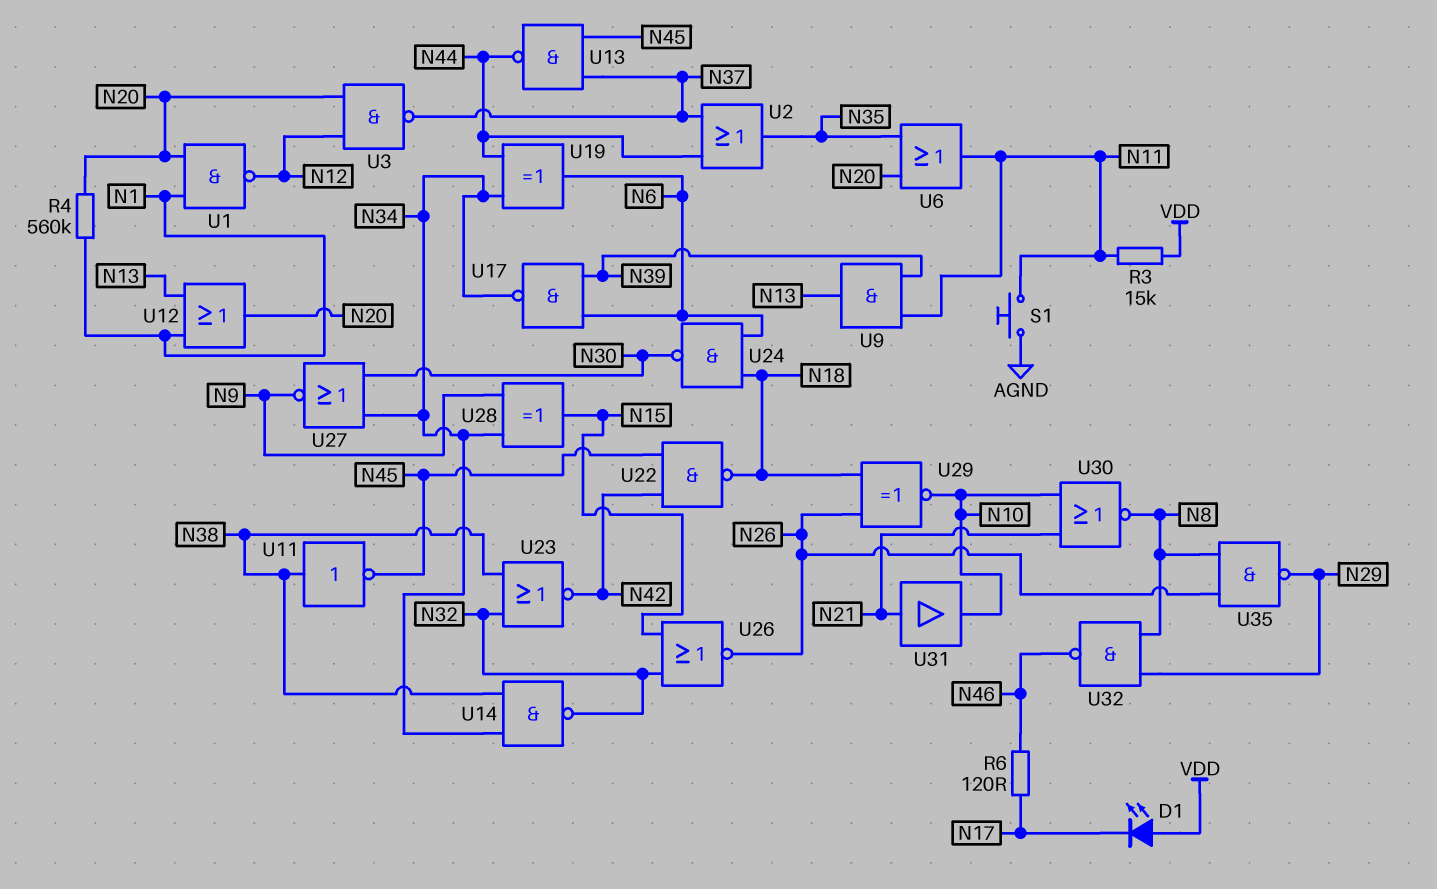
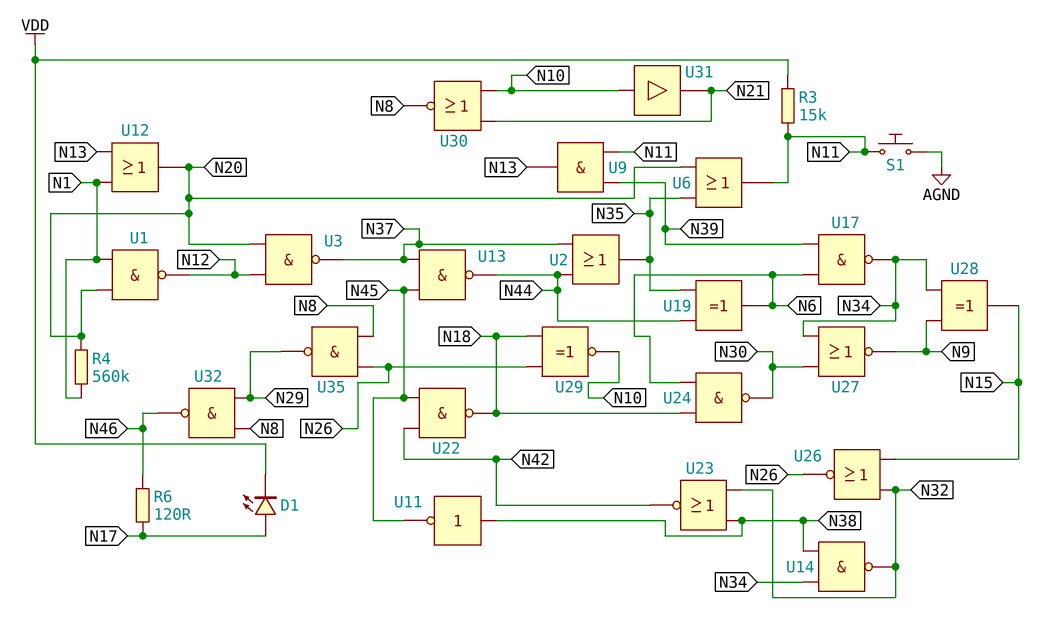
D1: LED (A VDD, K N17) -> LED (A N17, K VDD)
U19: XOR (in N34, in N44, out N6) -> XOR (in N35, in N44, out N6)
U31: buffer (in N21, out N10) -> buffer (in N10, out N21)

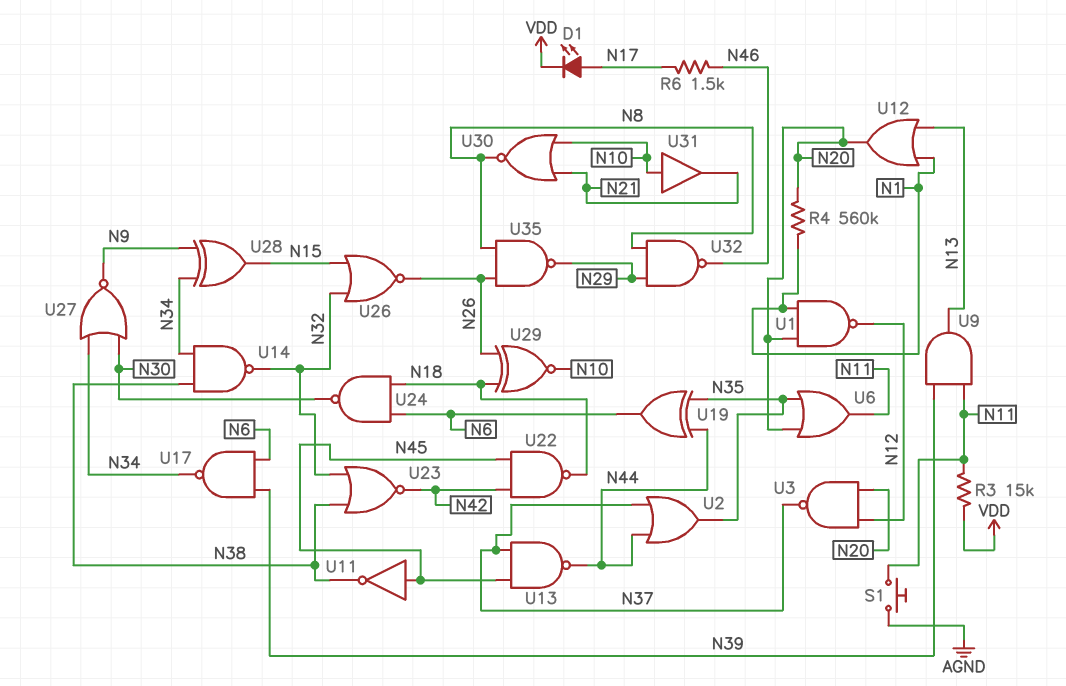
R6: 120 (N17, N46) -> 1.5k (N17, N46)
U11: NOT (in N38, out N45) -> NOT (in N45, out N38)

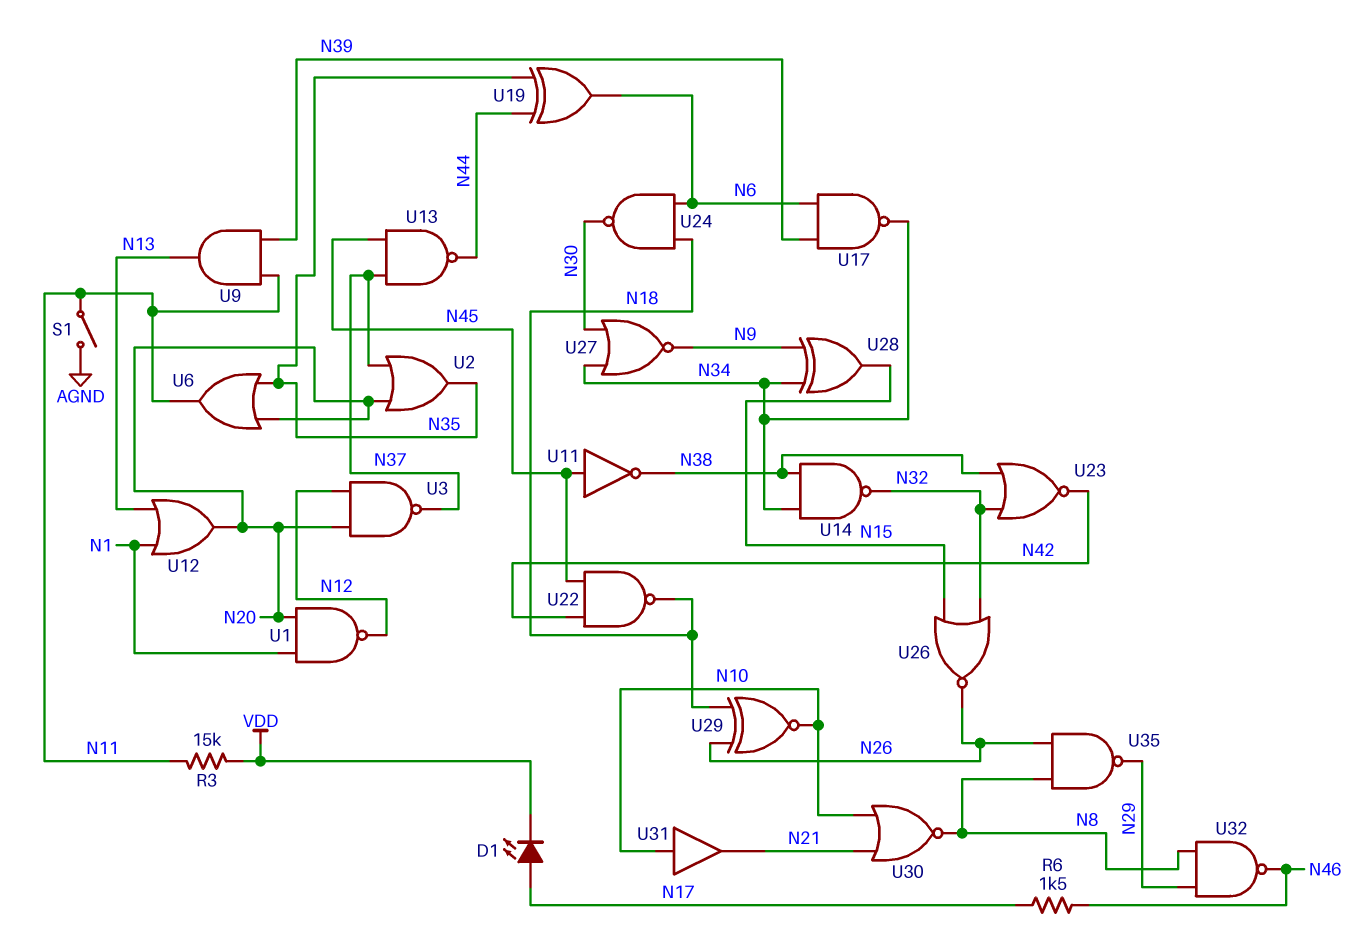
R4: 560k (N1, N20) -> none
S1: button (AGND, N11) -> switch (AGND, N11)
U2: OR (in N37, in N44, out N35) -> OR (in N20, in N37, out N35)

